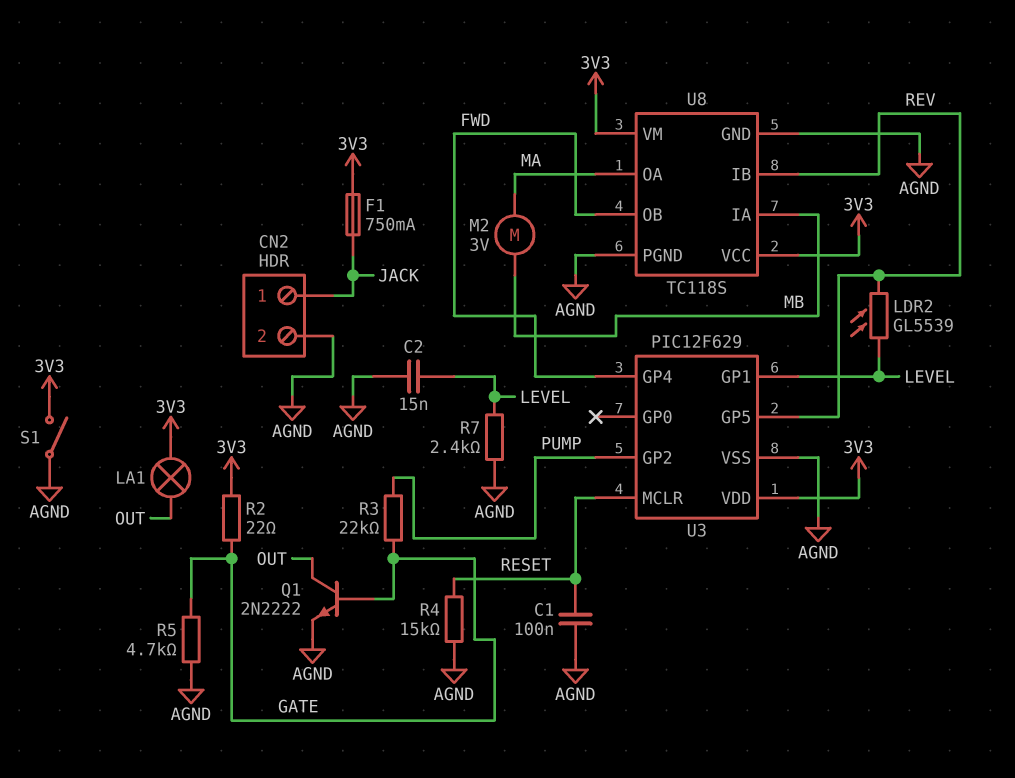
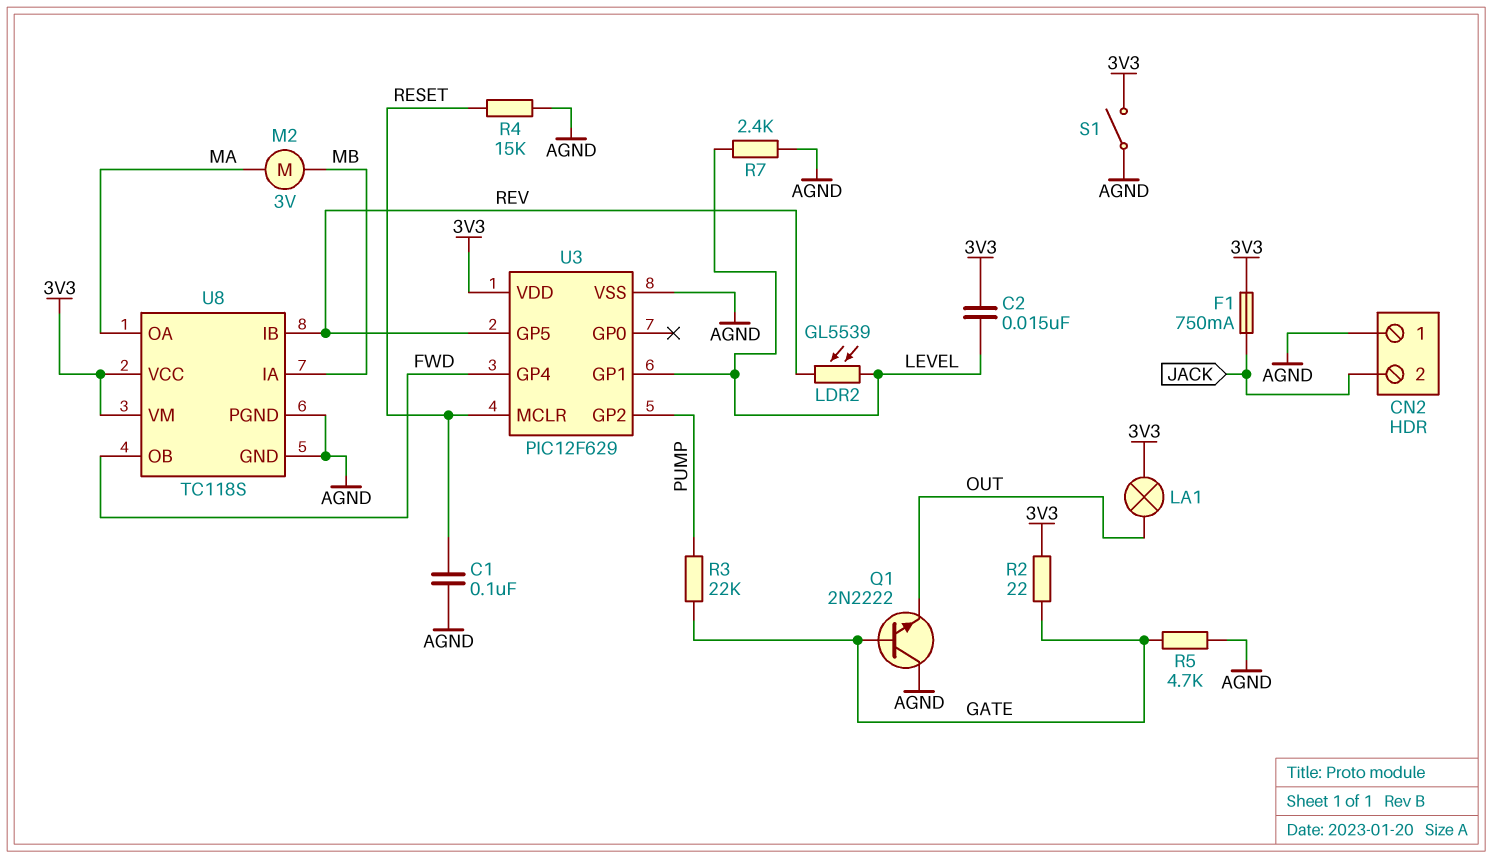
C2: 15nF (AGND, LEVEL) -> 15nF (3V3, LEVEL)
CN2 pin 1: JACK -> AGND
CN2 pin 2: AGND -> JACK
Q1: NPN 2N2222 (B GATE, C OUT, E AGND) -> NPN 2N2222 (B GATE, C AGND, E OUT)

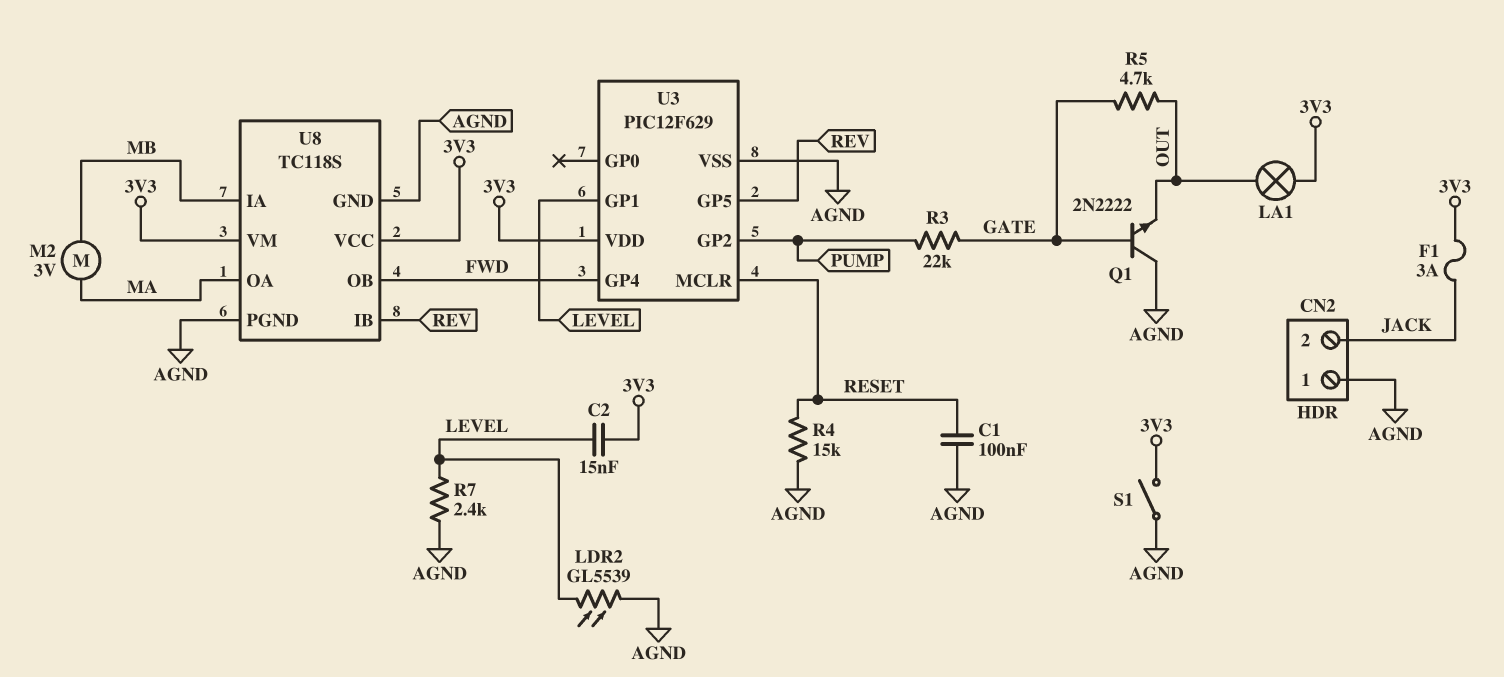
F1: 750mA (3V3, JACK) -> 3A (3V3, JACK)
LDR2: GL5539 (LEVEL, REV) -> GL5539 (AGND, LEVEL)
R2: 22 (3V3, GATE) -> none
R5: 4.7k (AGND, GATE) -> 4.7k (GATE, OUT)

